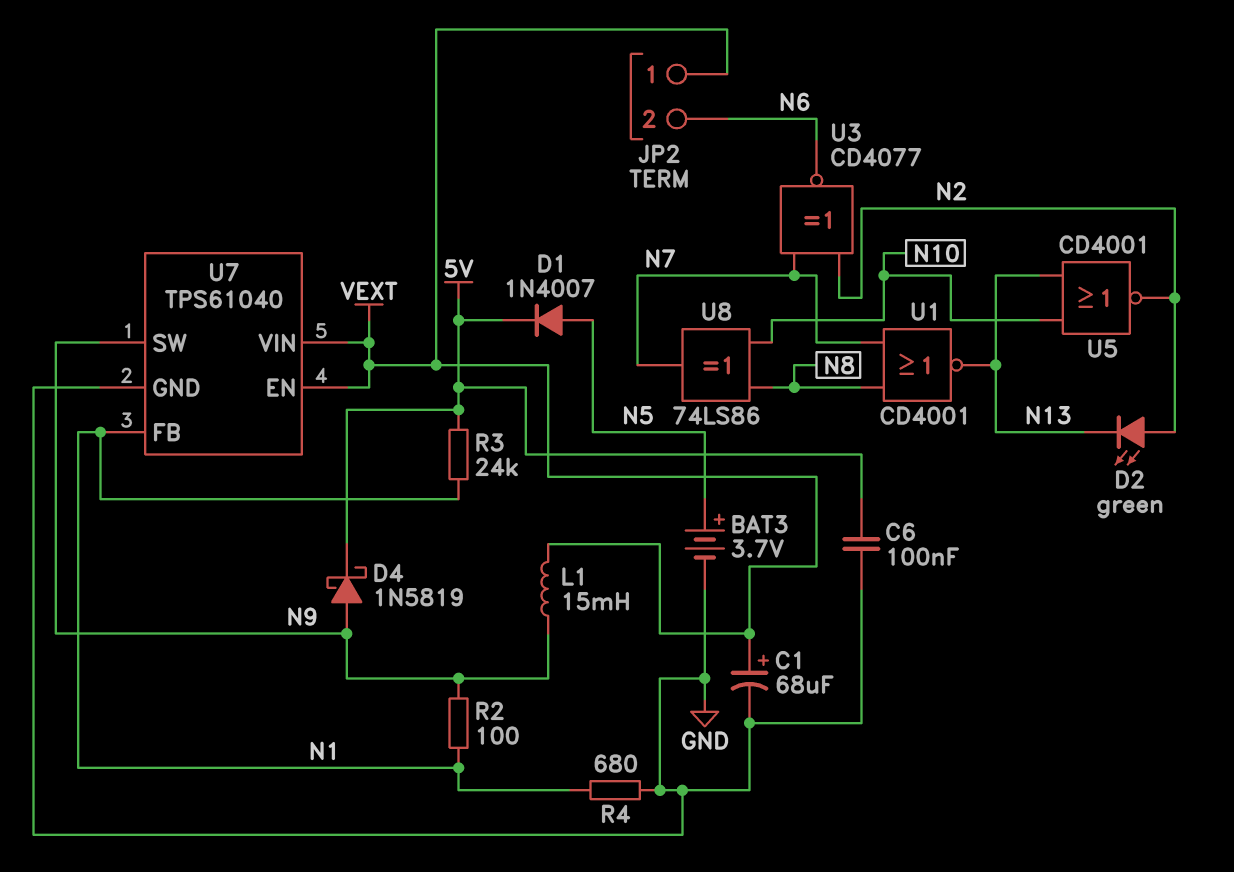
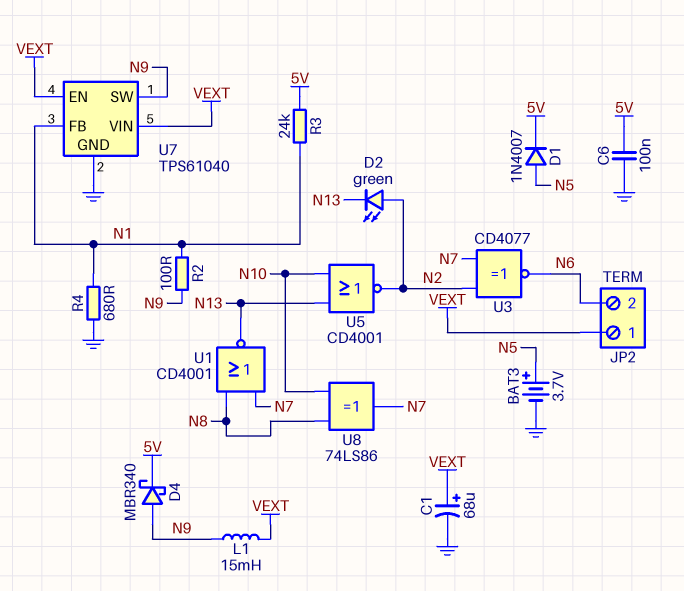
D4: schottky 1N5819 (A N9, K 5V) -> schottky MBR340 (A N9, K 5V)

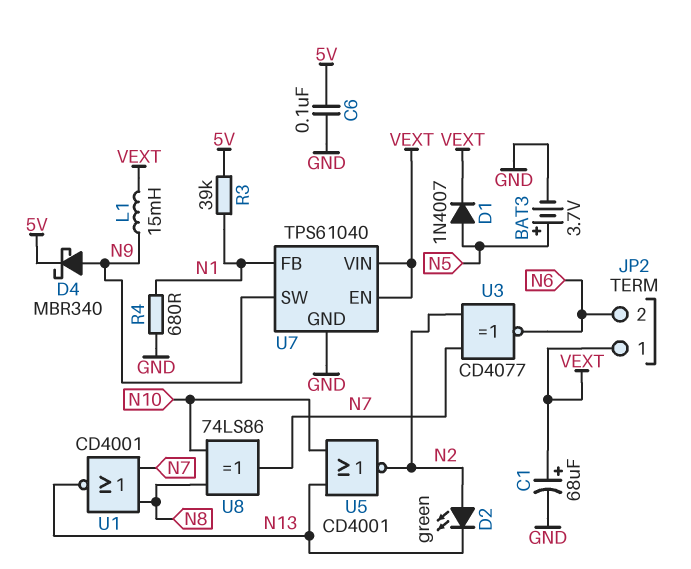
D1: diode 1N4007 (A N5, K 5V) -> diode 1N4007 (A N5, K VEXT)
R2: 100 (N1, N9) -> none
R3: 24k (5V, N1) -> 39k (5V, N1)

